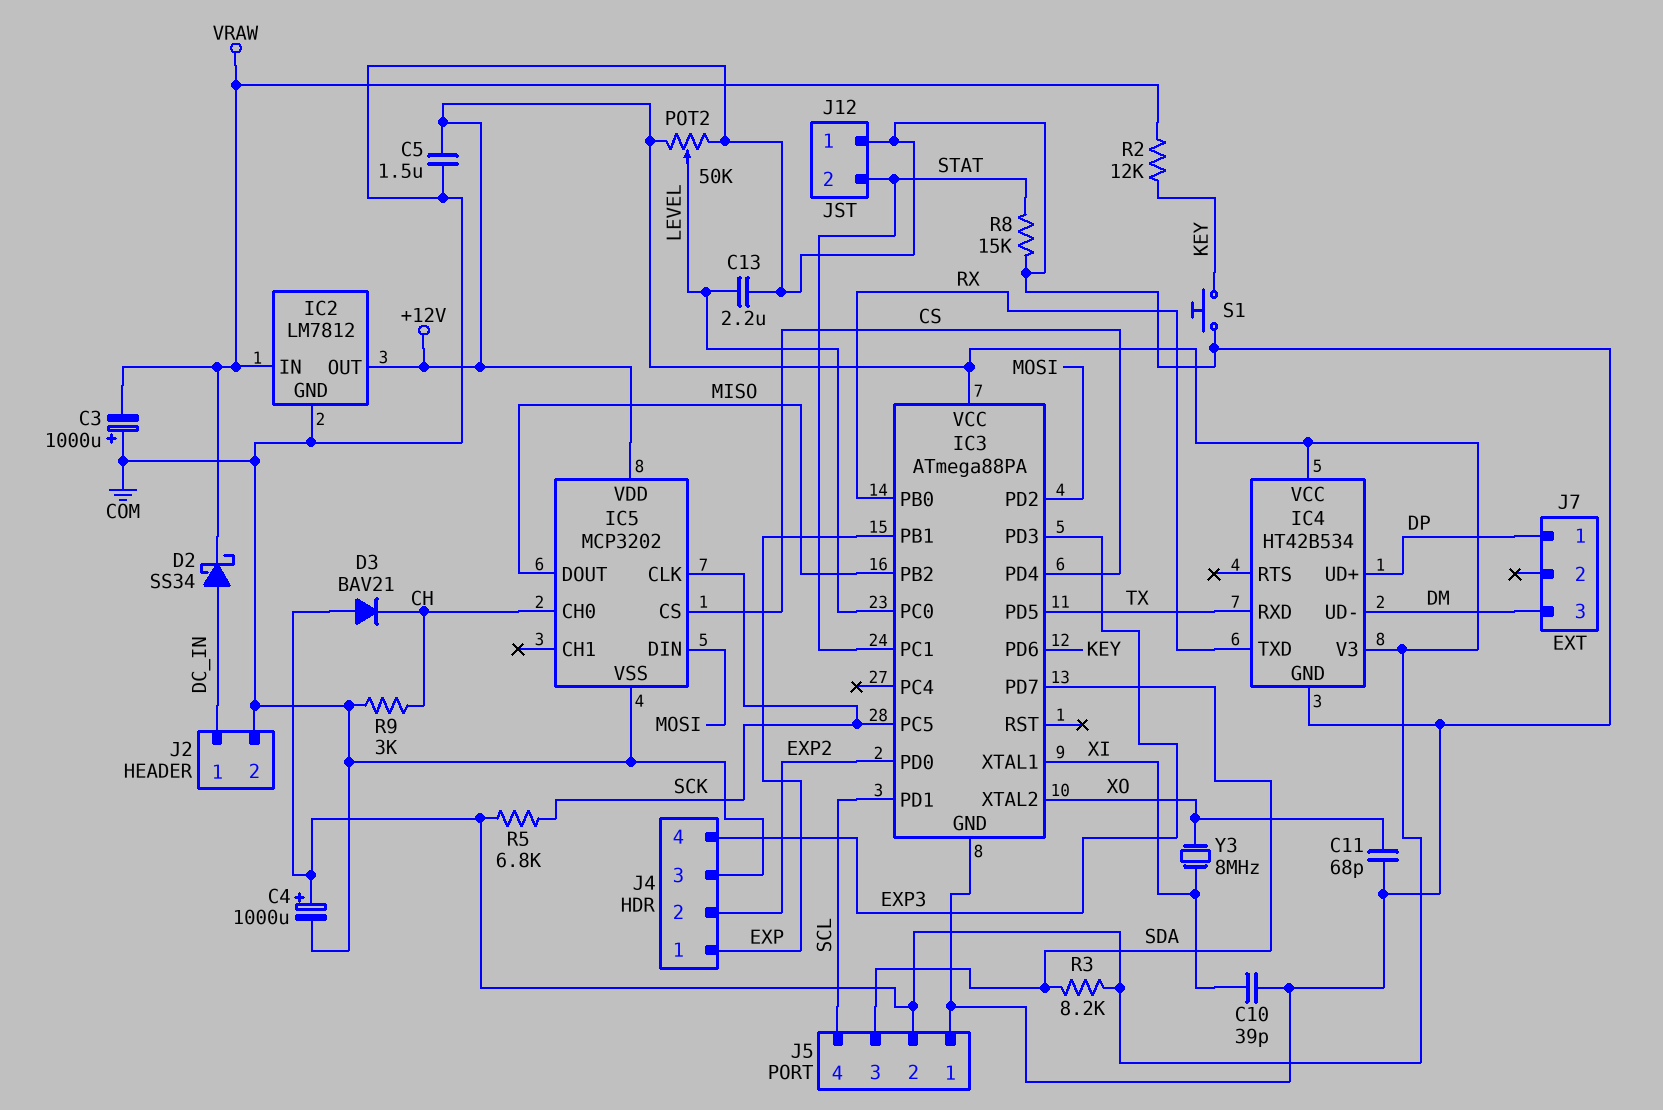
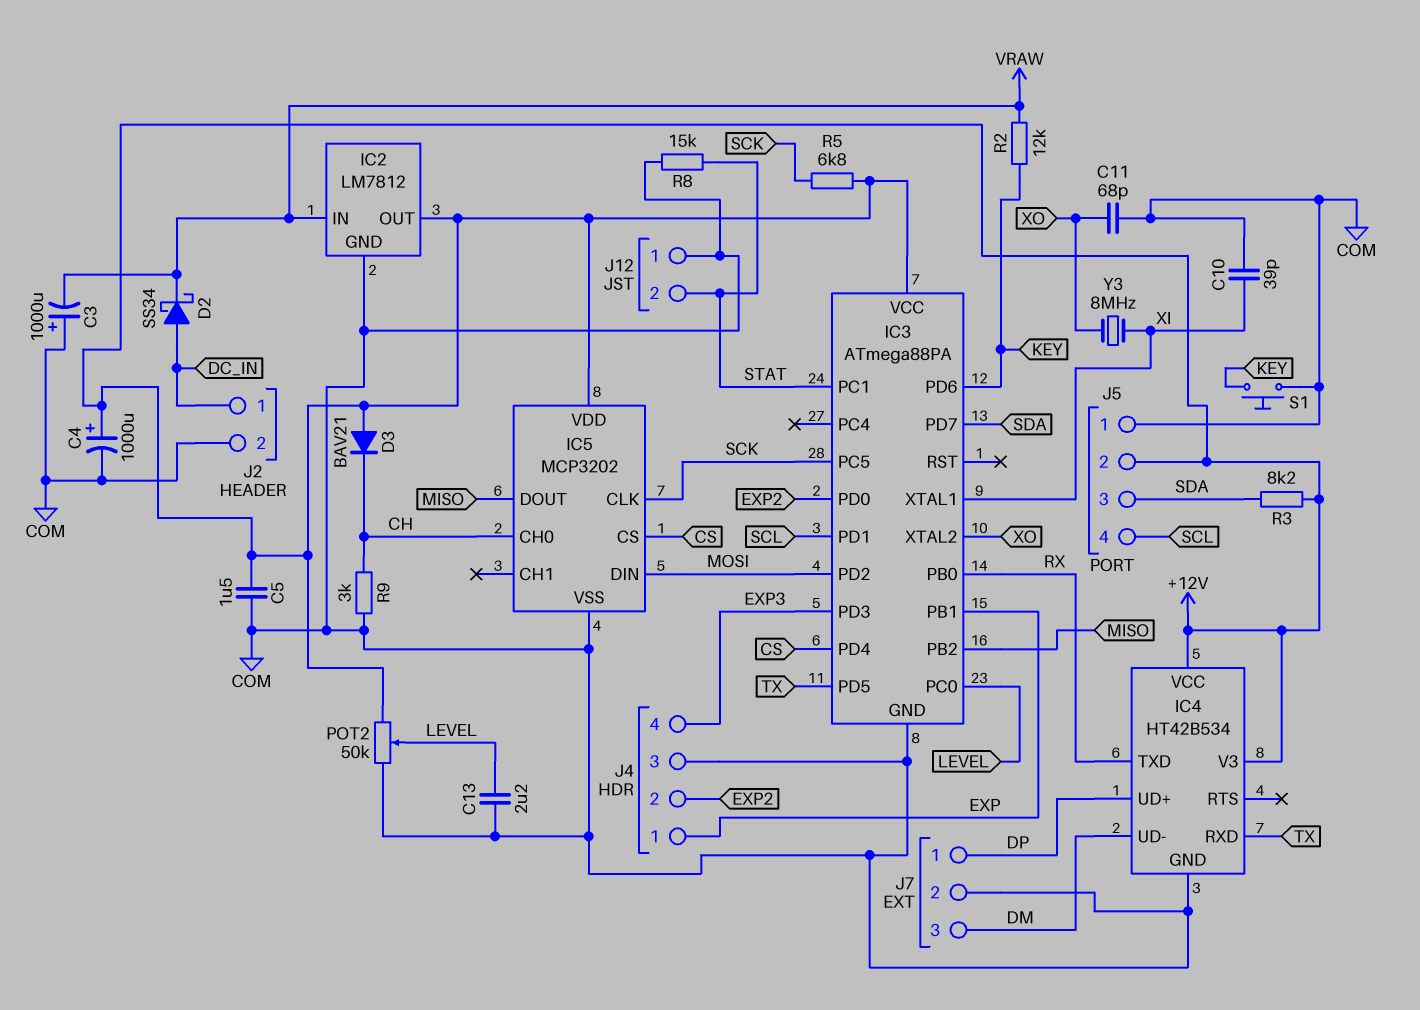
J7 pin 2: none -> COM

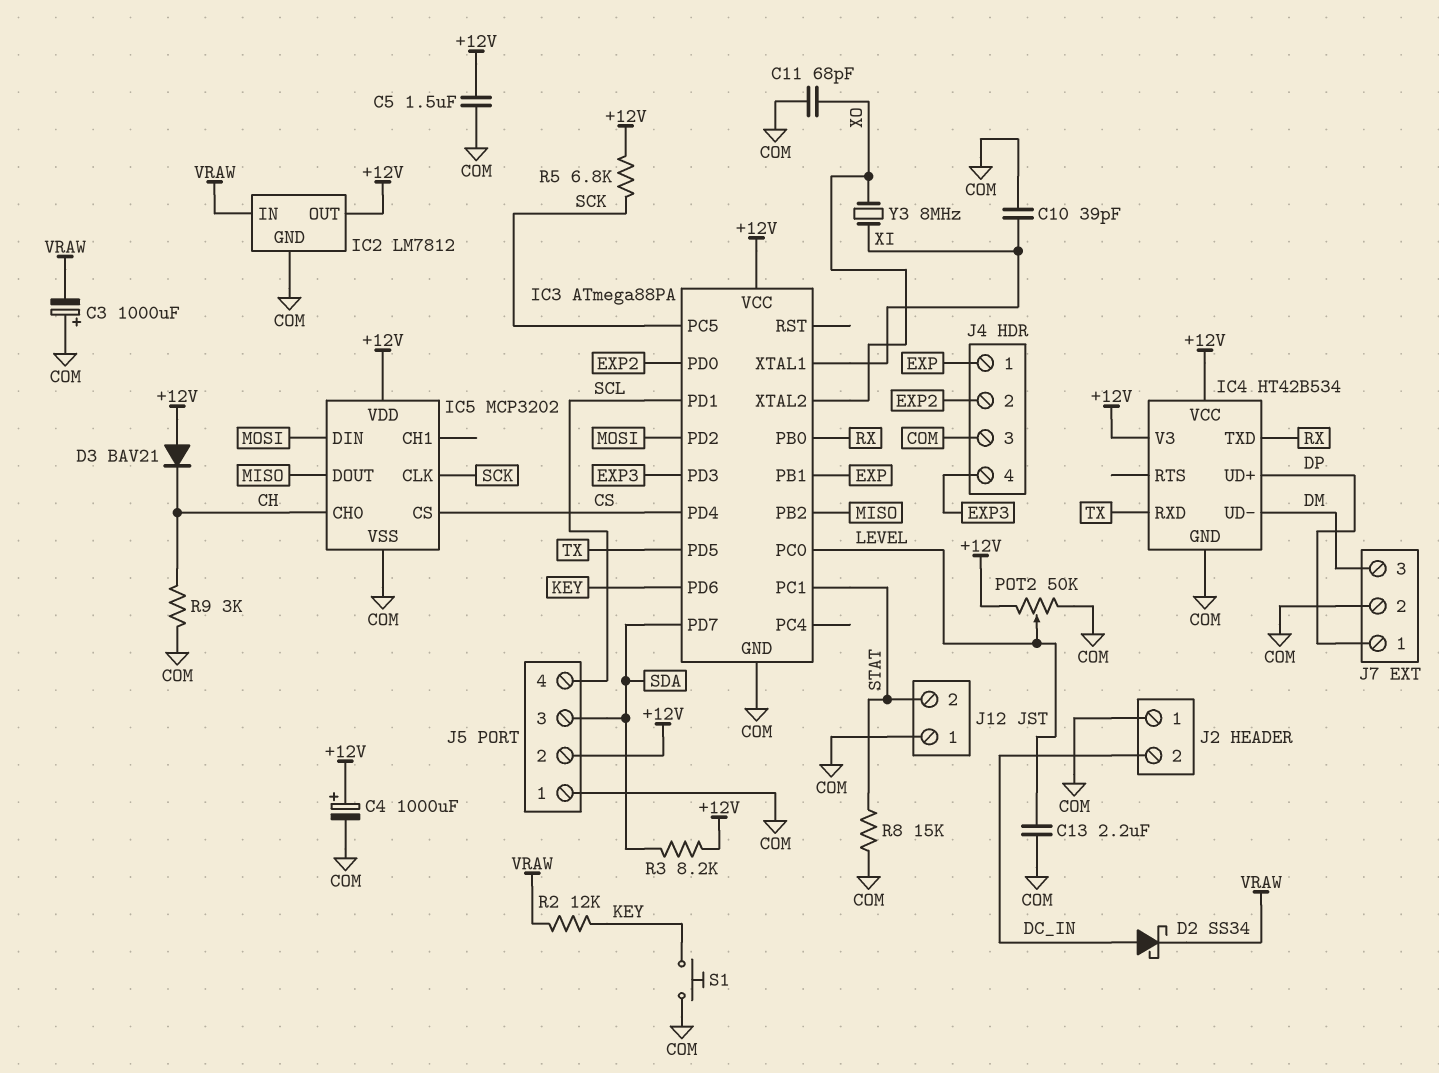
J2 pin 1: DC_IN -> COM
J2 pin 2: COM -> DC_IN

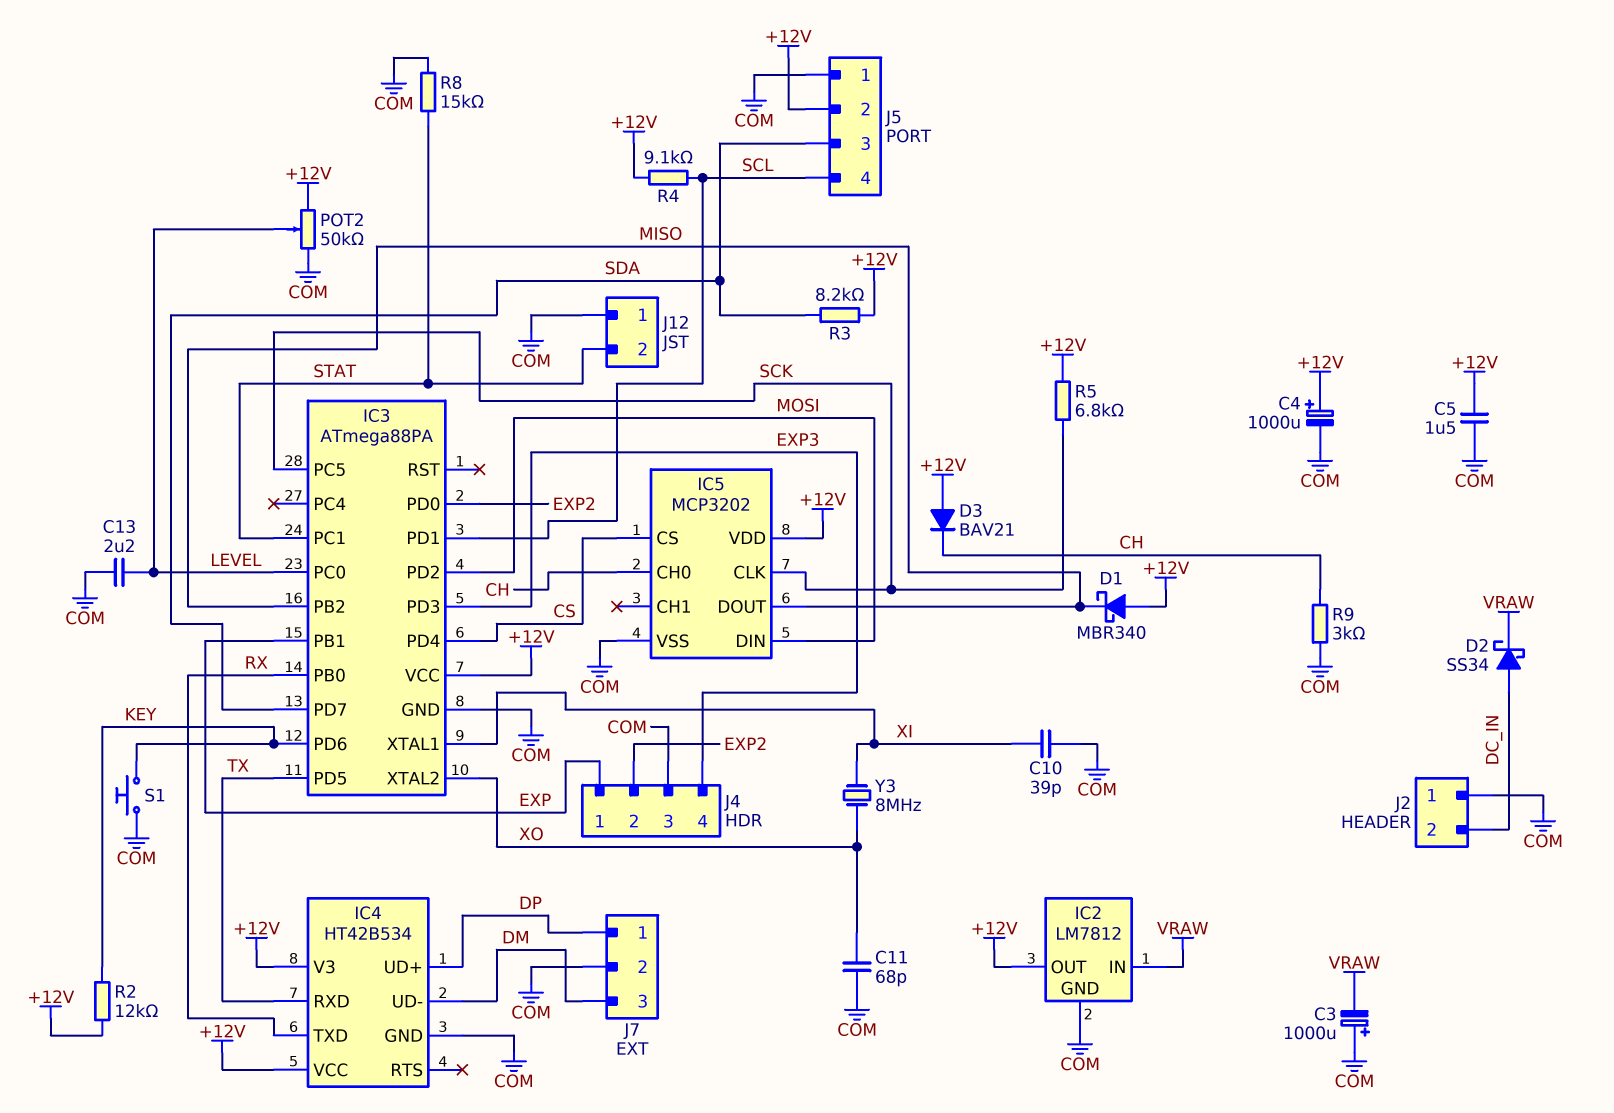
D1: none -> schottky MBR340 (A +12V, K MISO)
R2: 12k (KEY, VRAW) -> 12k (+12V, KEY)
R4: none -> 9.1k (+12V, SCL)

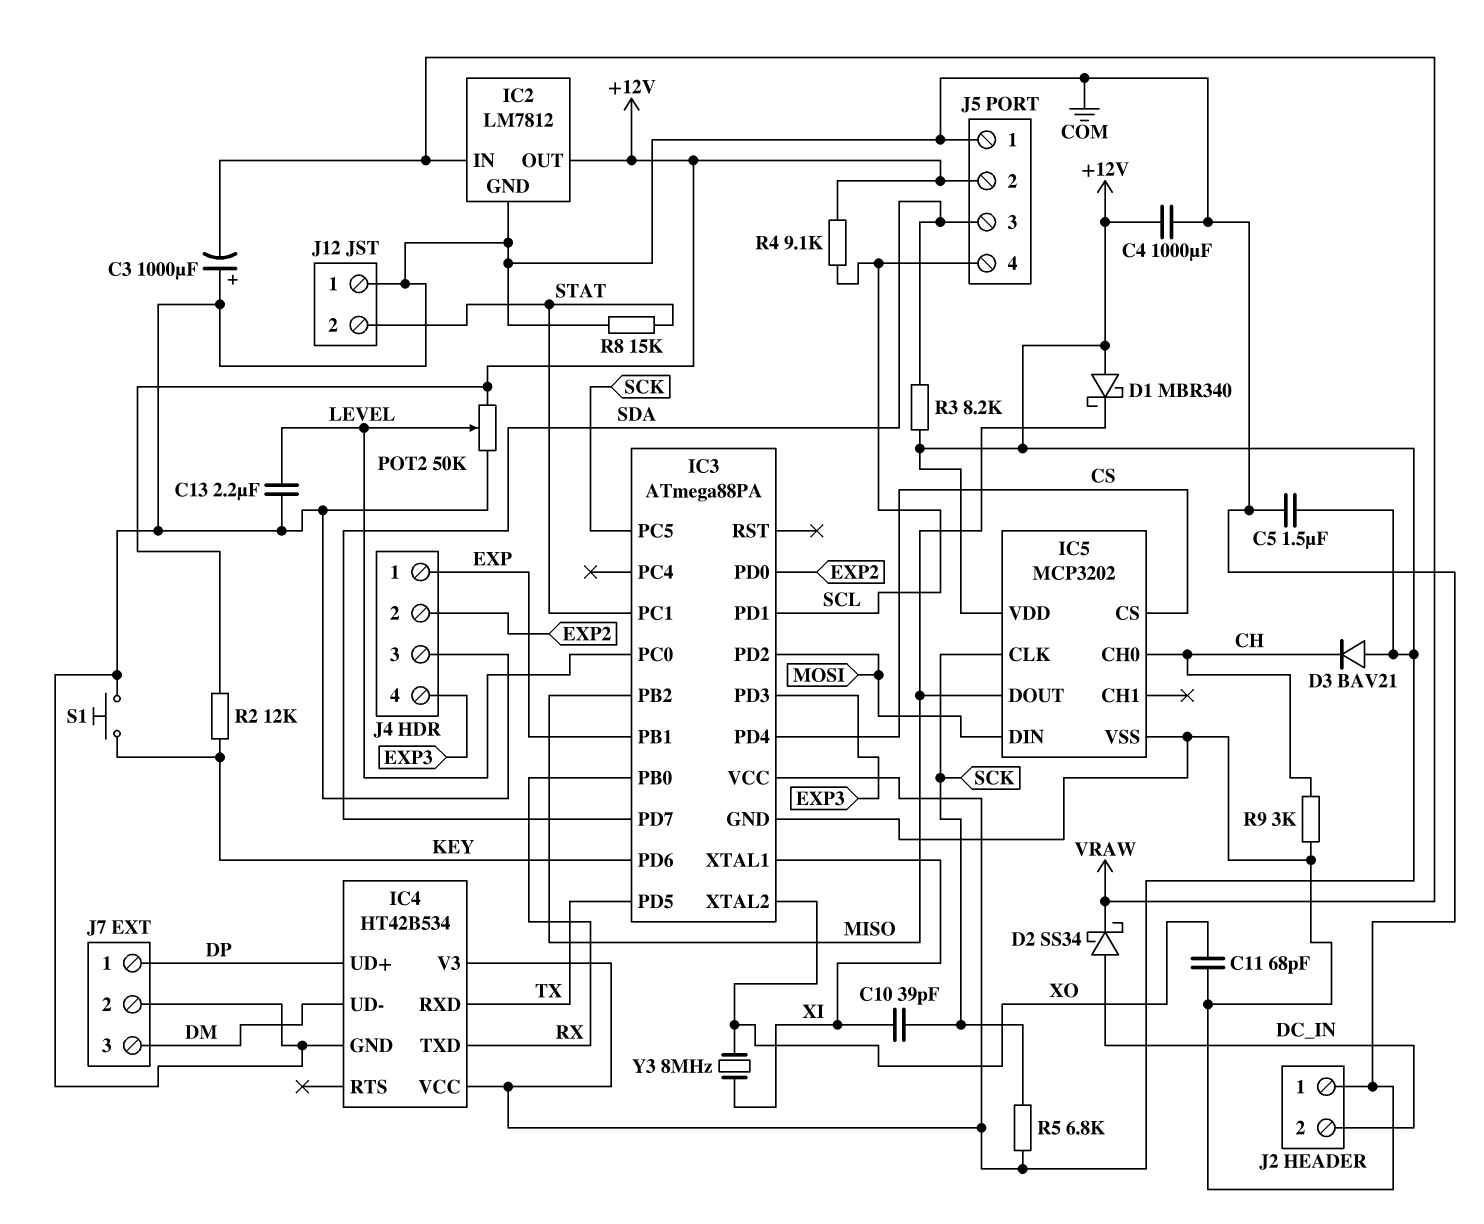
C4: 1000uF (plus +12V, minus COM) -> 1000uF (+12V, COM)
C10: 39pF (COM, XI) -> 39pF (SCK, XI)

